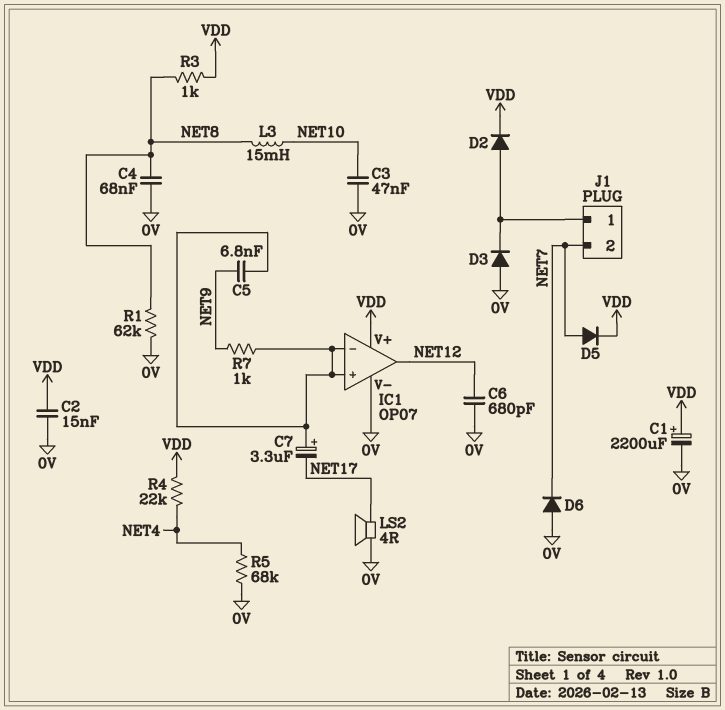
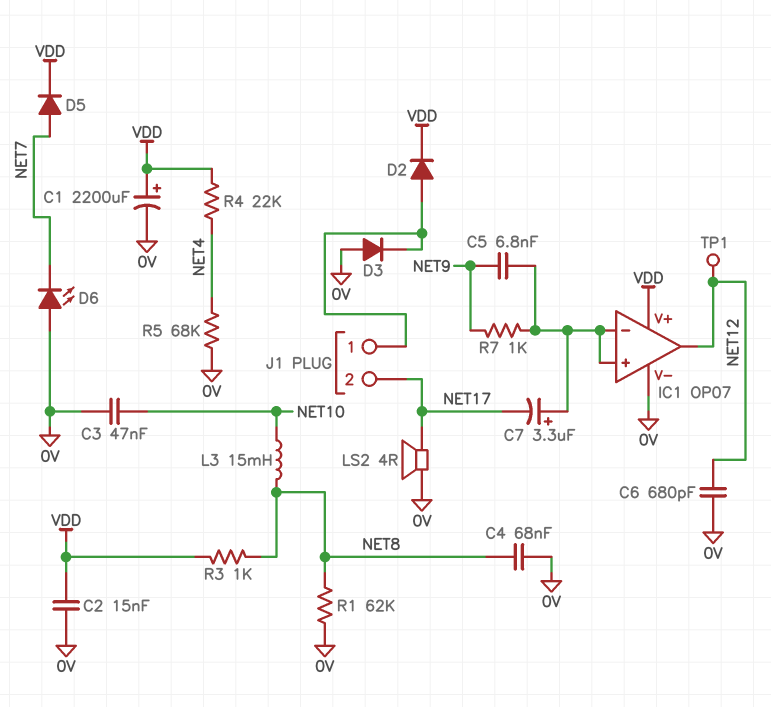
D6: diode (A 0V, K NET7) -> LED (A 0V, K NET7)
J1 pin 2: NET7 -> NET17
TP1: none -> test point (NET12)

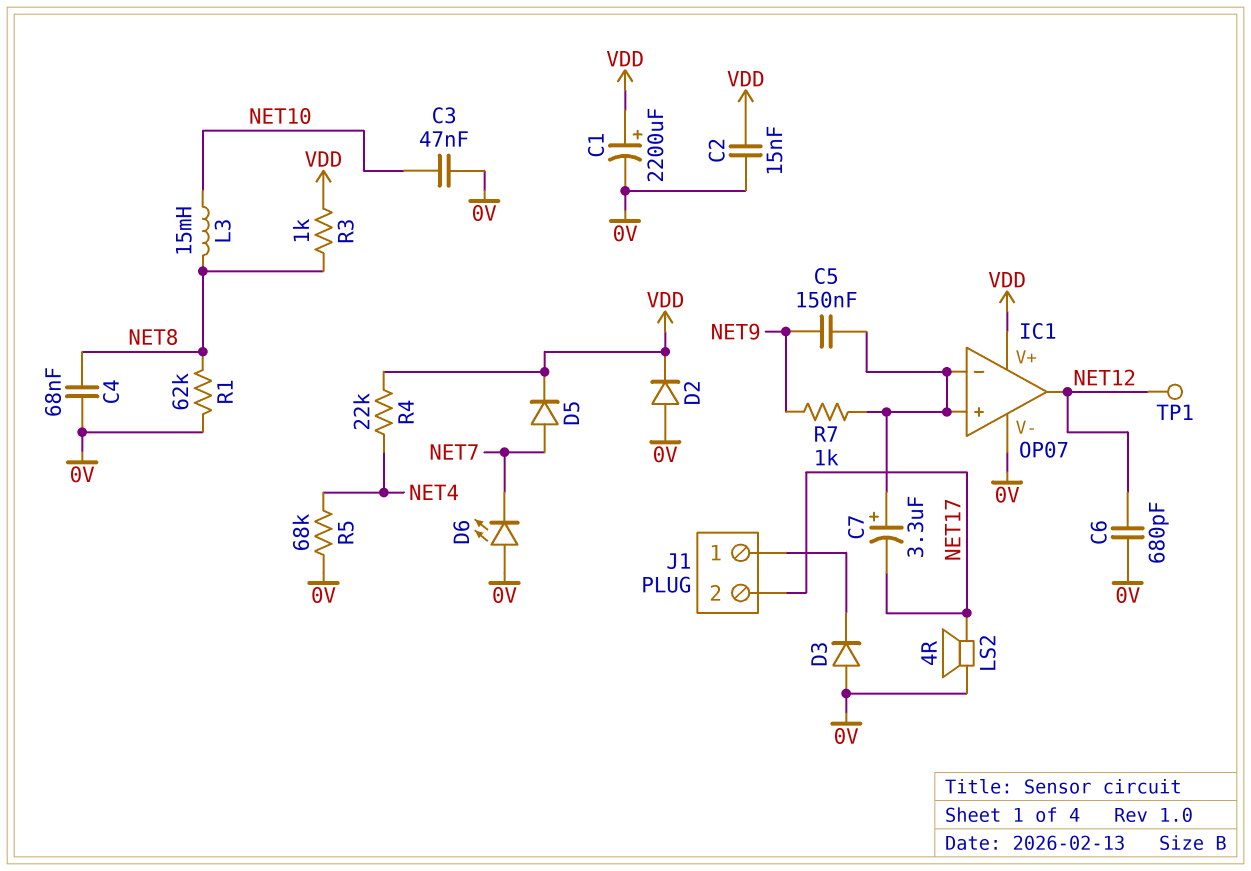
C5: 6.8nF (IC1/in+, NET9) -> 150nF (IC1/in+, NET9)
D2: diode (A J1/1, K VDD) -> diode (A 0V, K VDD)

